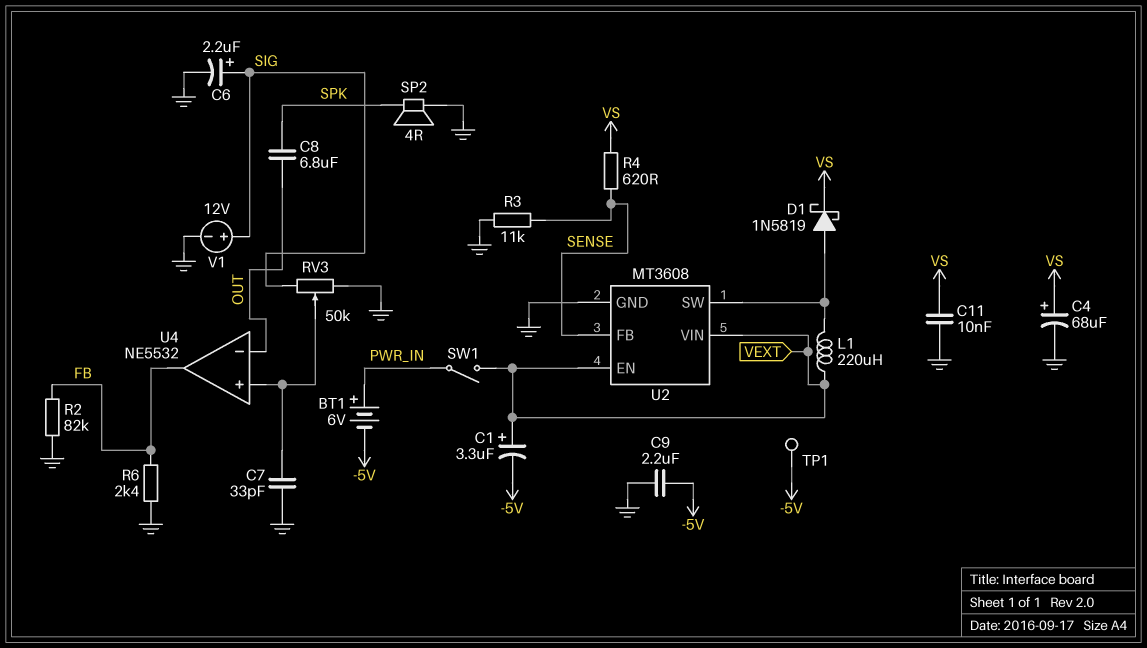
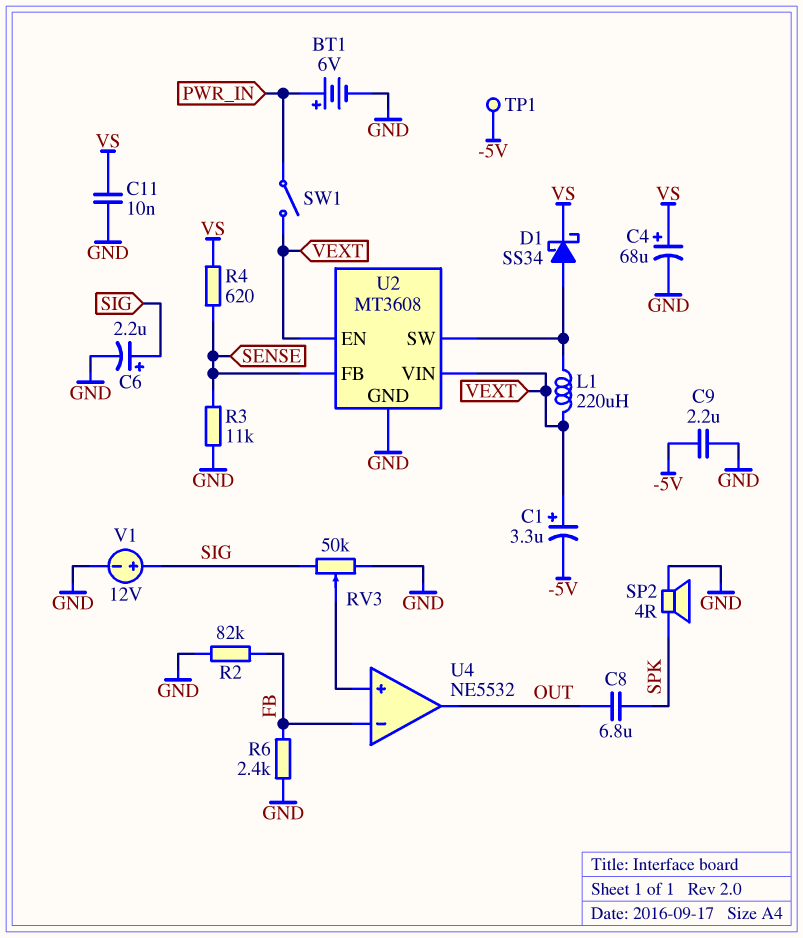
BT1: 6V (plus PWR_IN, minus -5V) -> 6V (plus PWR_IN, minus GND)
C7: 33pF (GND, U4/in+) -> none
D1: schottky 1N5819 (A U2/SW, K VS) -> schottky SS34 (A U2/SW, K VS)
U4 pin in-: OUT -> FB
U4 pin out: FB -> OUT

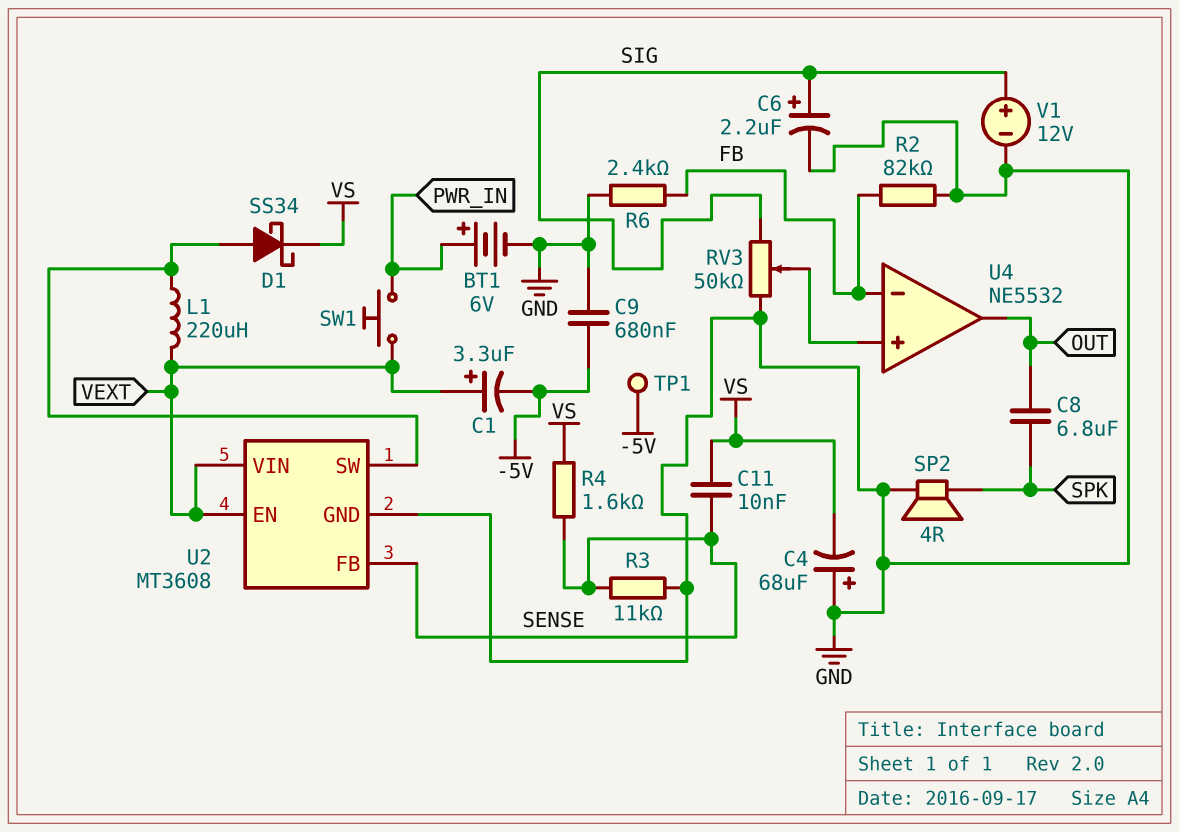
C4: 68uF (plus VS, minus GND) -> 68uF (plus GND, minus VS)
C9: 2.2uF (-5V, GND) -> 680nF (-5V, GND)
C11: 10nF (GND, VS) -> 10nF (SENSE, VS)
R4: 620 (SENSE, VS) -> 1.6k (SENSE, VS)
SW1: switch (PWR_IN, VEXT) -> button (PWR_IN, VEXT)

